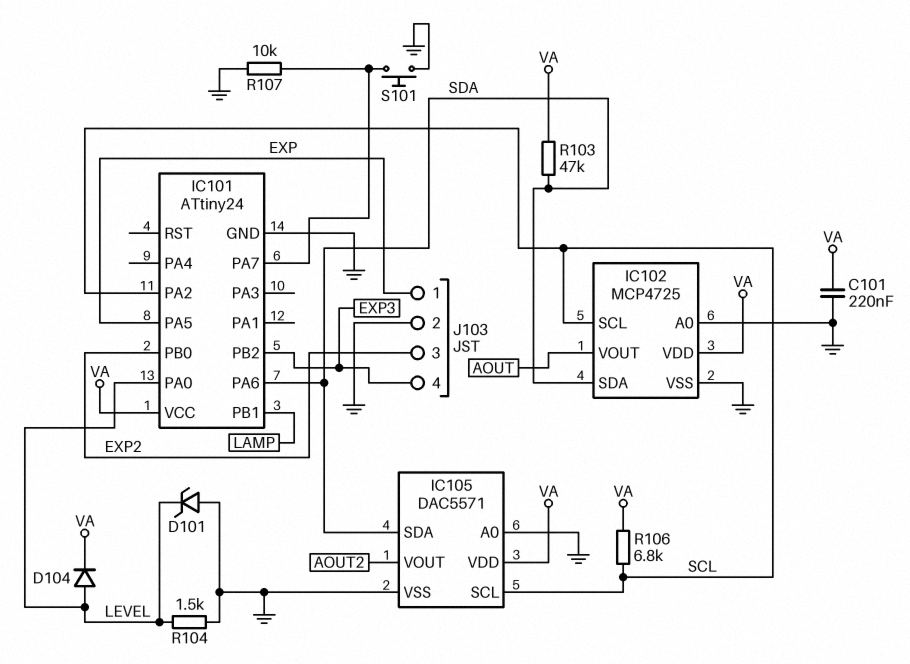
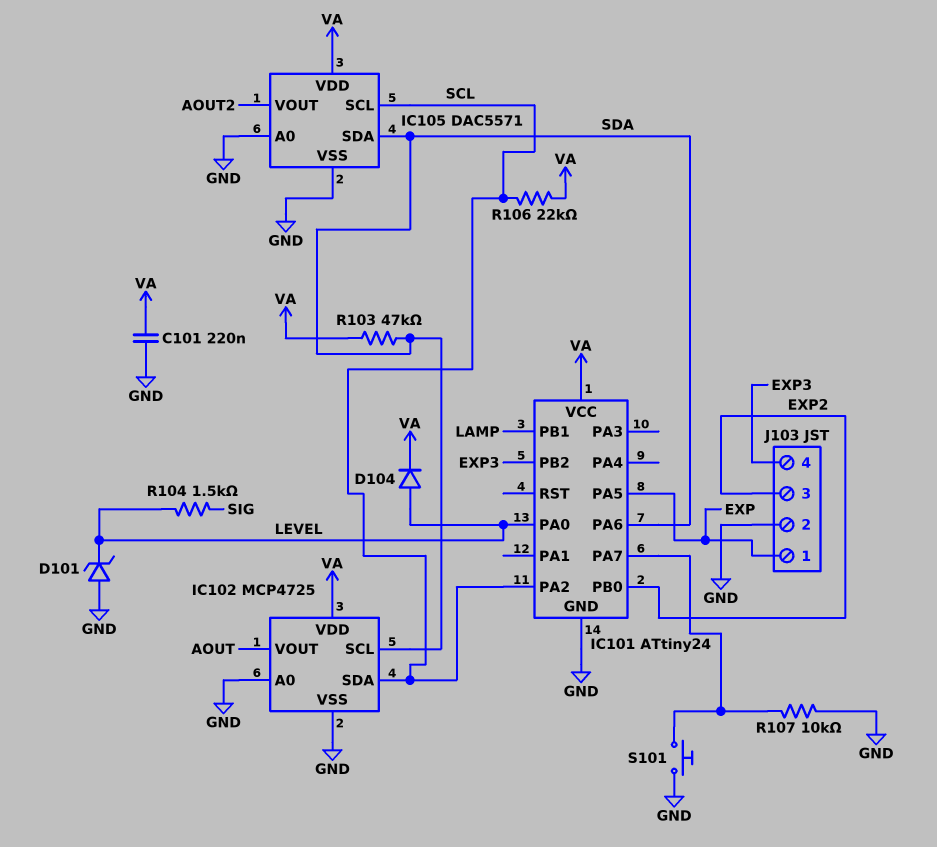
IC102 pin SCL: SCL -> SDA
IC102 pin SDA: SDA -> SCL
R104: 1.5k (GND, LEVEL) -> 1.5k (LEVEL, SIG)
R106: 6.8k (SCL, VA) -> 22k (SCL, VA)

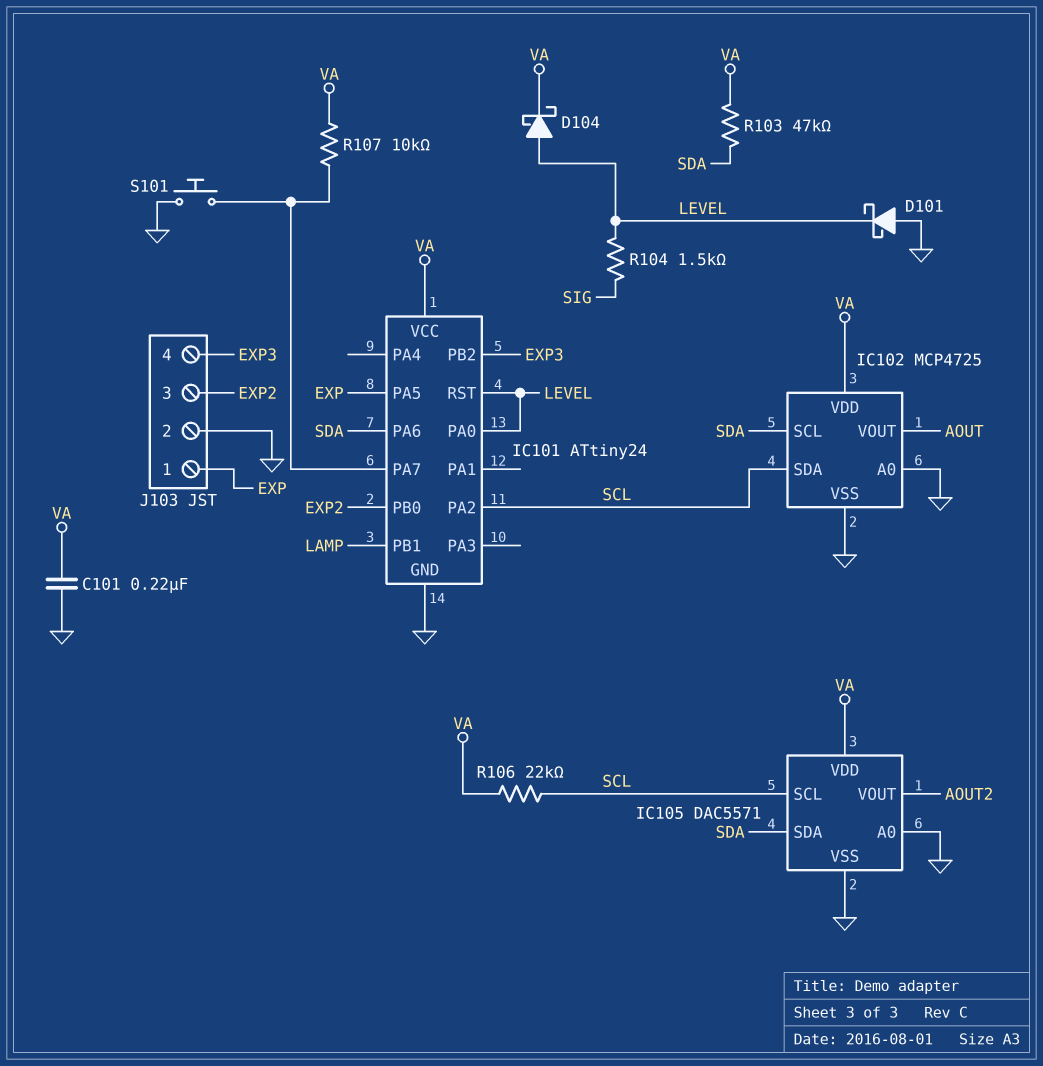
D101: zener (A GND, K LEVEL) -> schottky (A GND, K LEVEL)
D104: diode (A LEVEL, K VA) -> schottky (A LEVEL, K VA)
IC101 pin RST: none -> LEVEL
R107: 10k (GND, IC101/PA7) -> 10k (IC101/PA7, VA)

